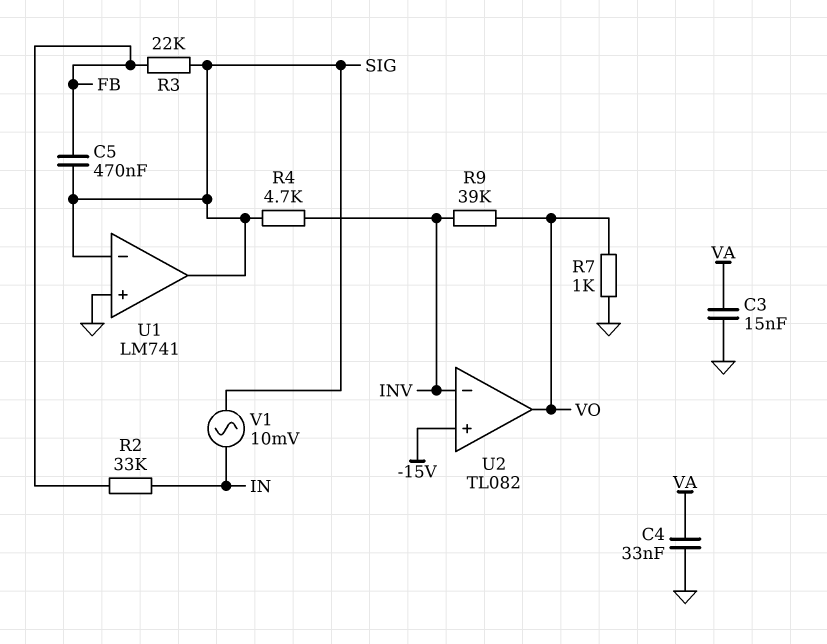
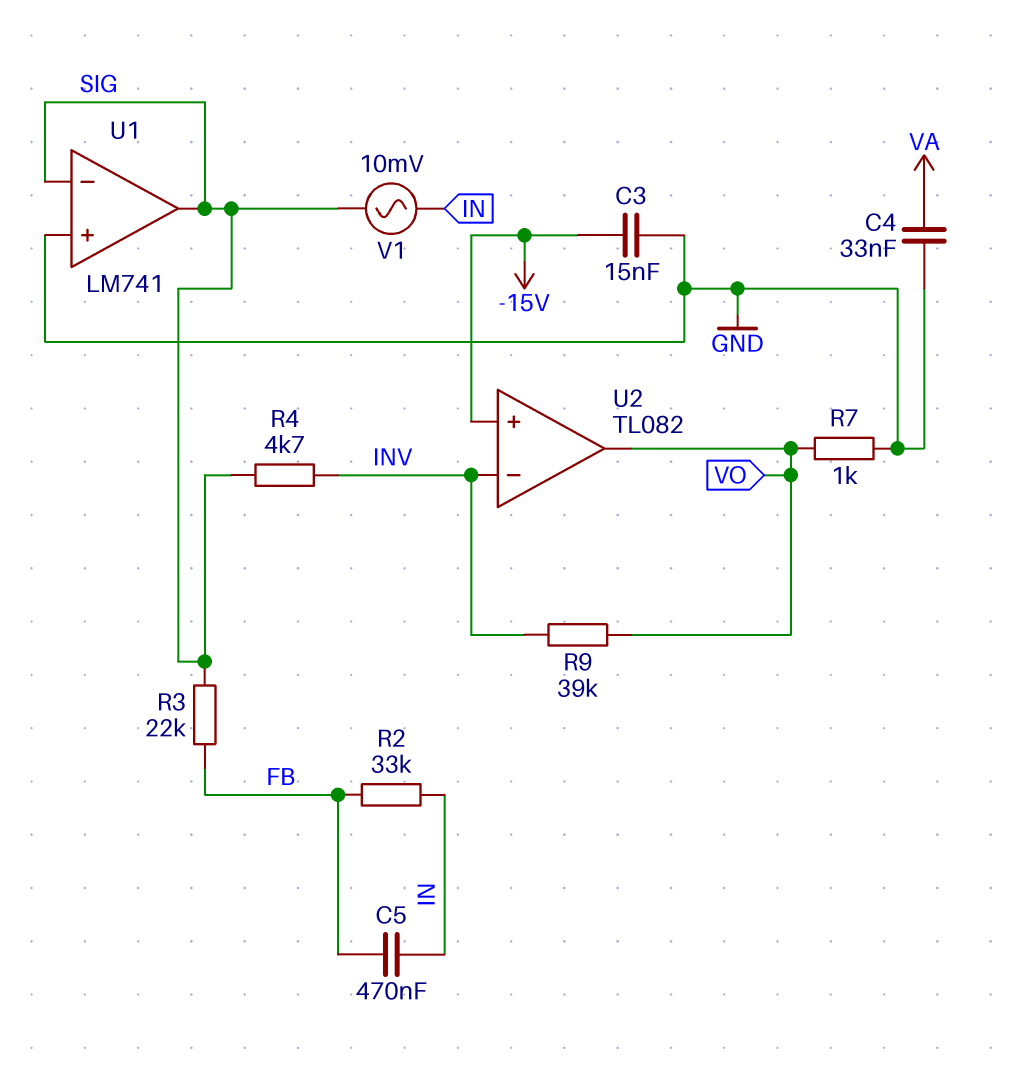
C3: 15nF (GND, VA) -> 15nF (-15V, GND)
C5: 470nF (FB, SIG) -> 470nF (FB, IN)

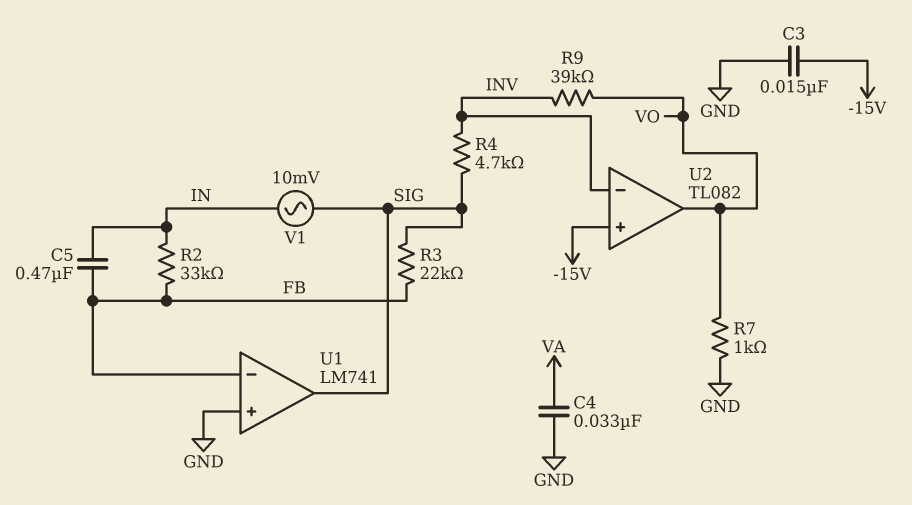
U1 pin in-: SIG -> FB

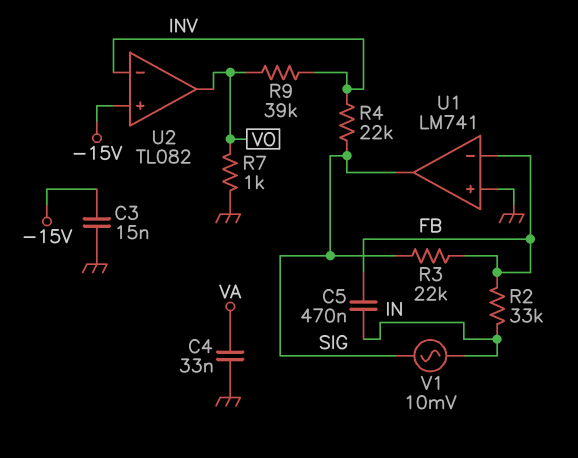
R4: 4.7k (INV, SIG) -> 22k (INV, SIG)

